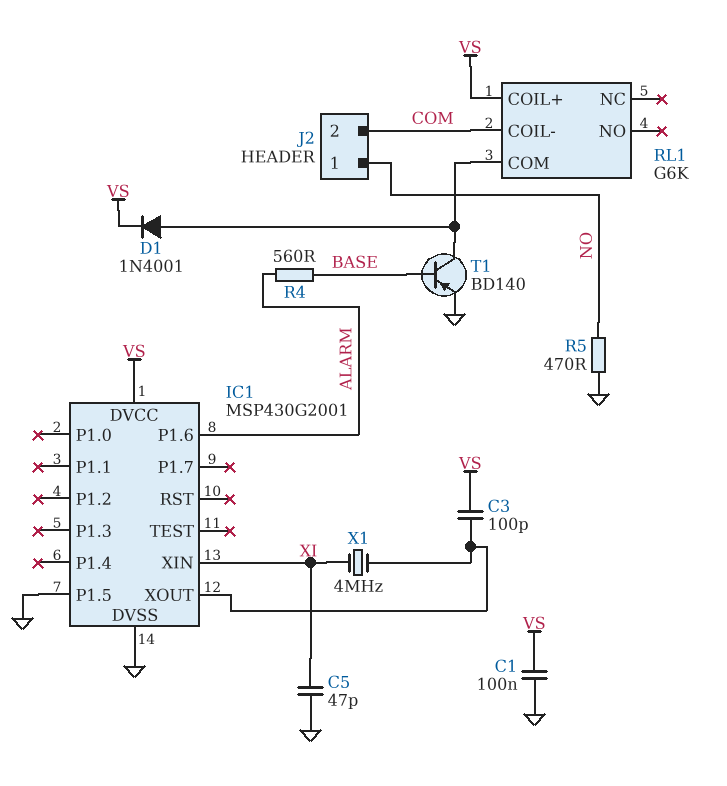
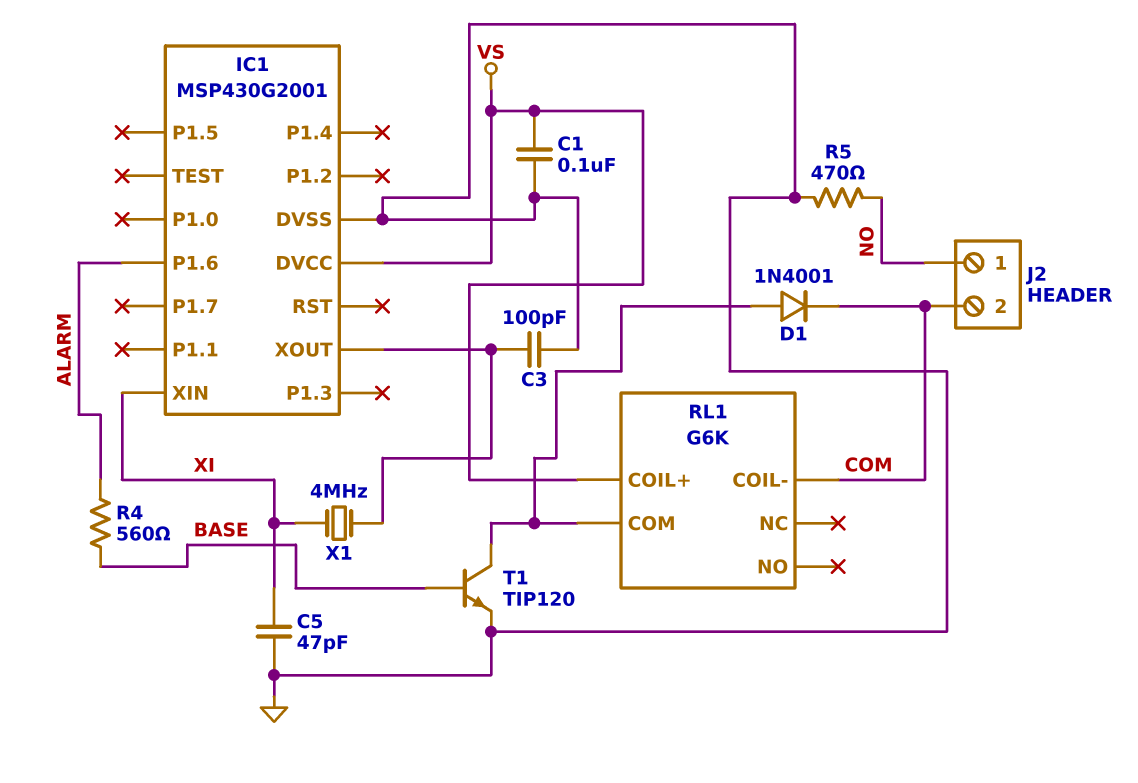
C3: 100pF (IC1/XOUT, VS) -> 100pF (GND, IC1/XOUT)
D1: diode 1N4001 (A RL1/COM, K VS) -> diode 1N4001 (A RL1/COM, K COM)
IC1 pin P1.5: GND -> none
T1: PNP BD140 (B BASE, C RL1/COM, E GND) -> NPN TIP120 (B BASE, C RL1/COM, E GND)

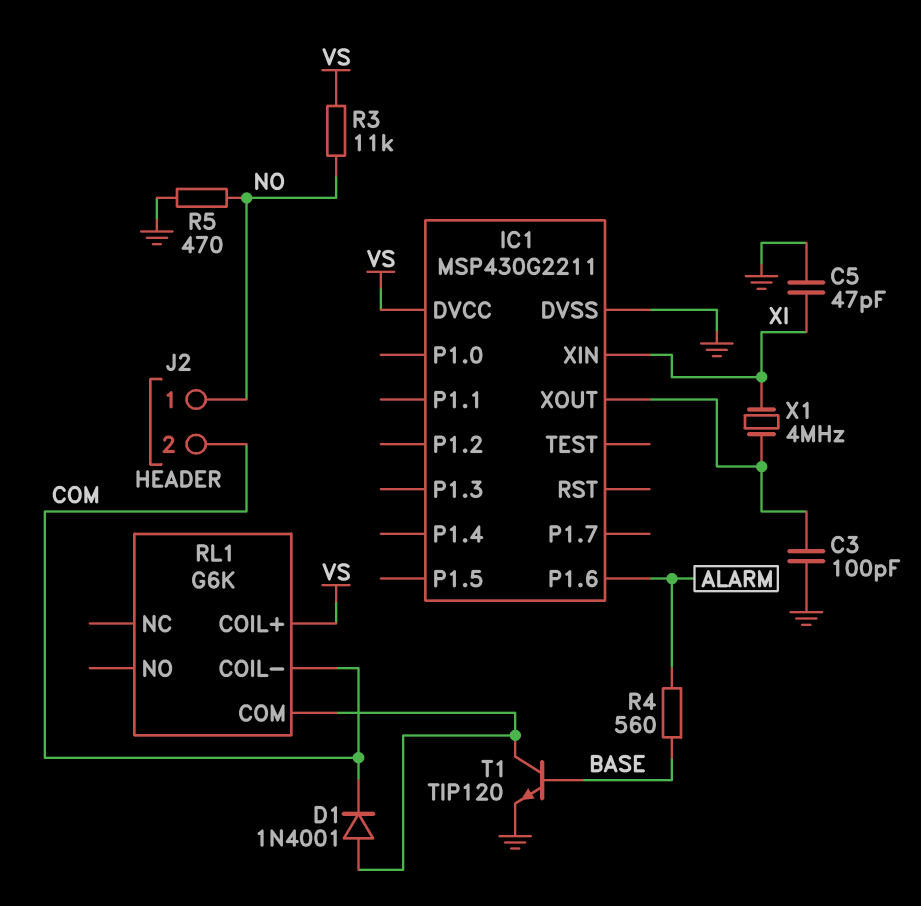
C1: 100nF (GND, VS) -> none
IC1: MSP430G2001 -> MSP430G2211
R3: none -> 11k (NO, VS)

